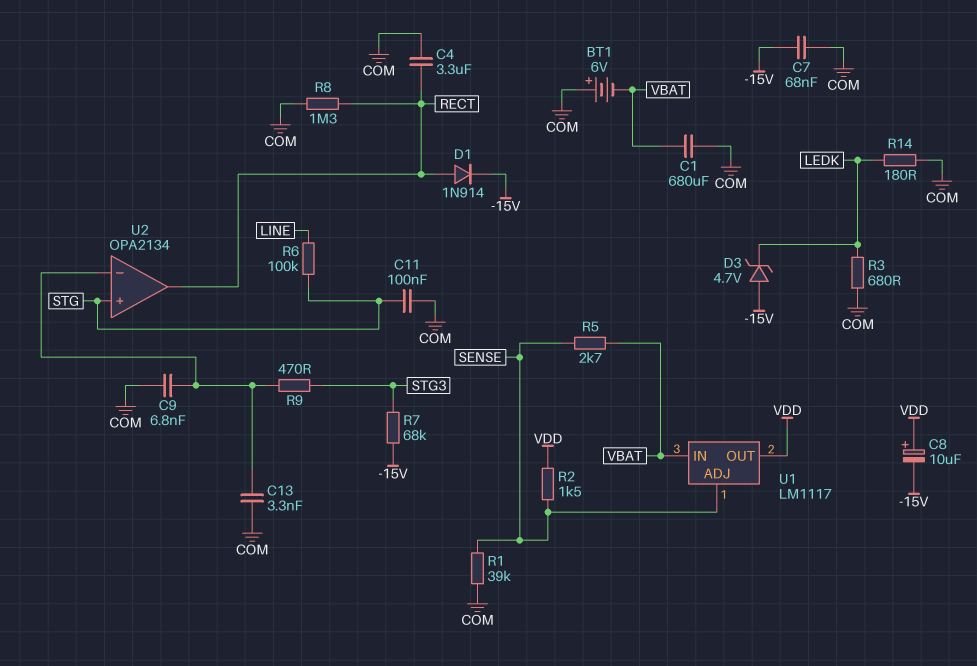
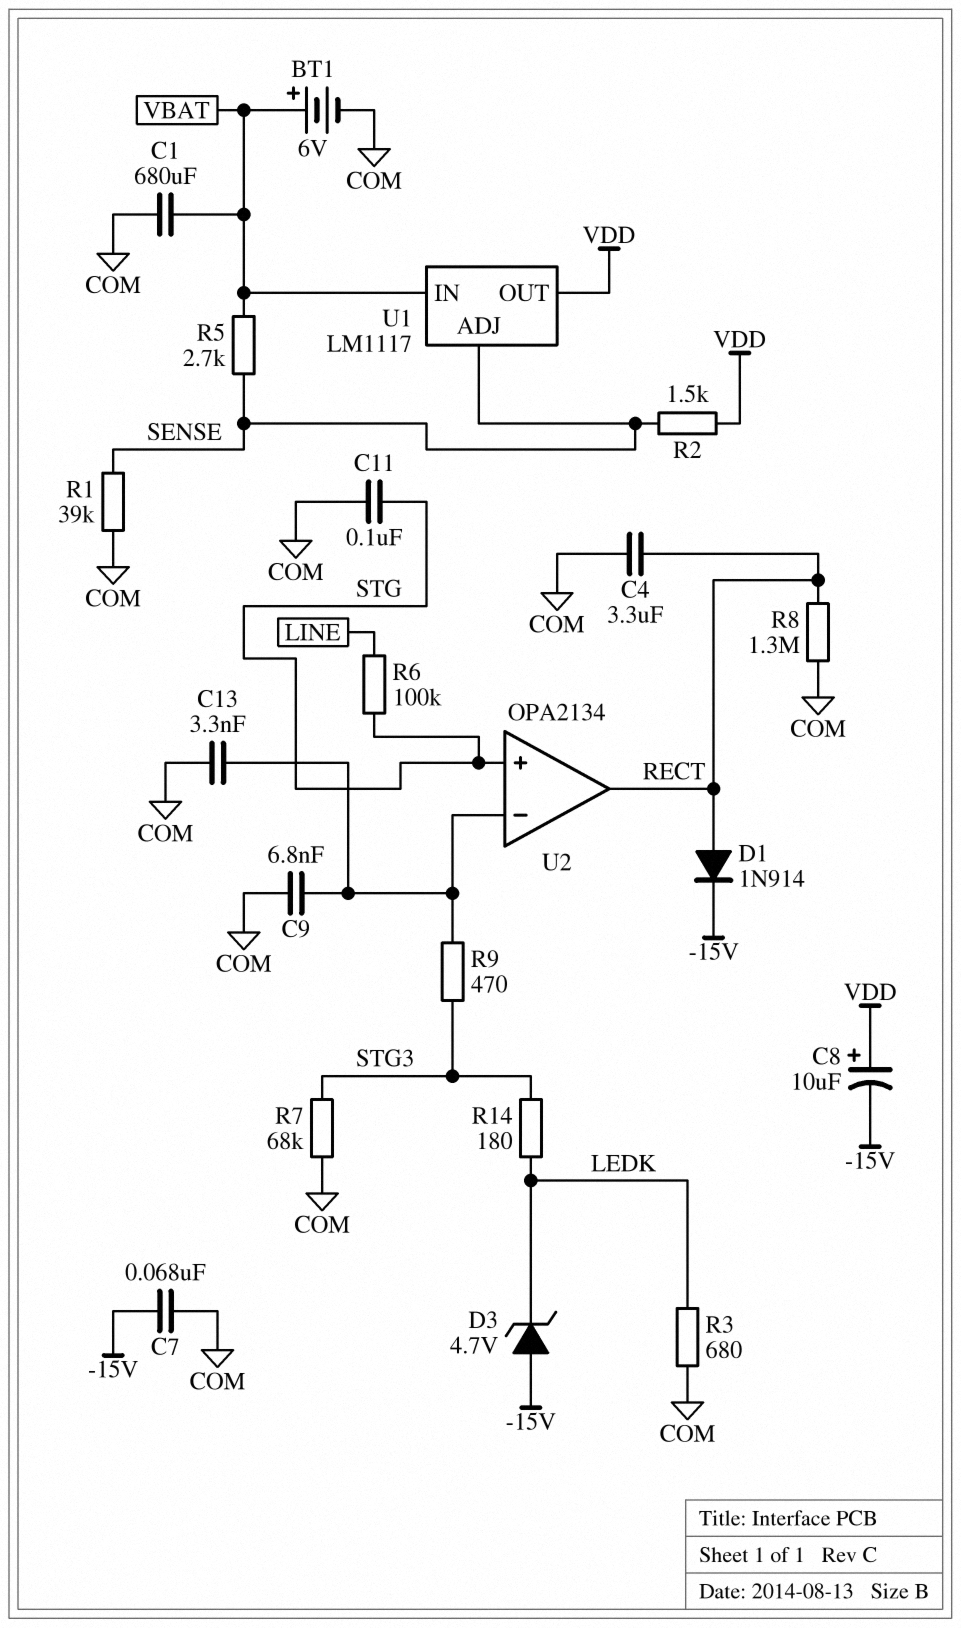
BT1: 6V (plus COM, minus VBAT) -> 6V (plus VBAT, minus COM)
R7: 68k (-15V, STG3) -> 68k (COM, STG3)
R14: 180 (COM, LEDK) -> 180 (LEDK, STG3)

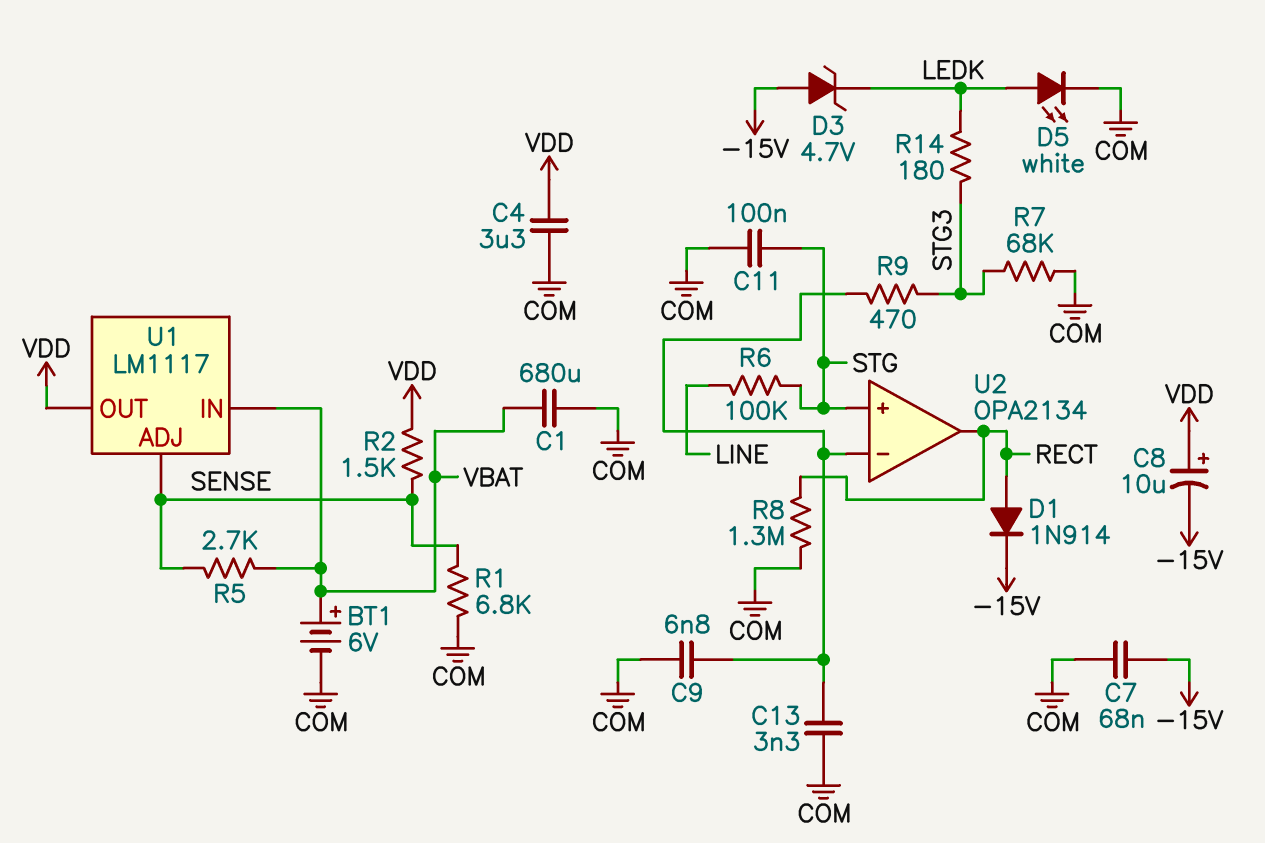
C4: 3.3uF (COM, RECT) -> 3.3uF (COM, VDD)
D5: none -> LED white (A LEDK, K COM)
R1: 39k (COM, SENSE) -> 6.8k (COM, SENSE)
R3: 680 (COM, LEDK) -> none

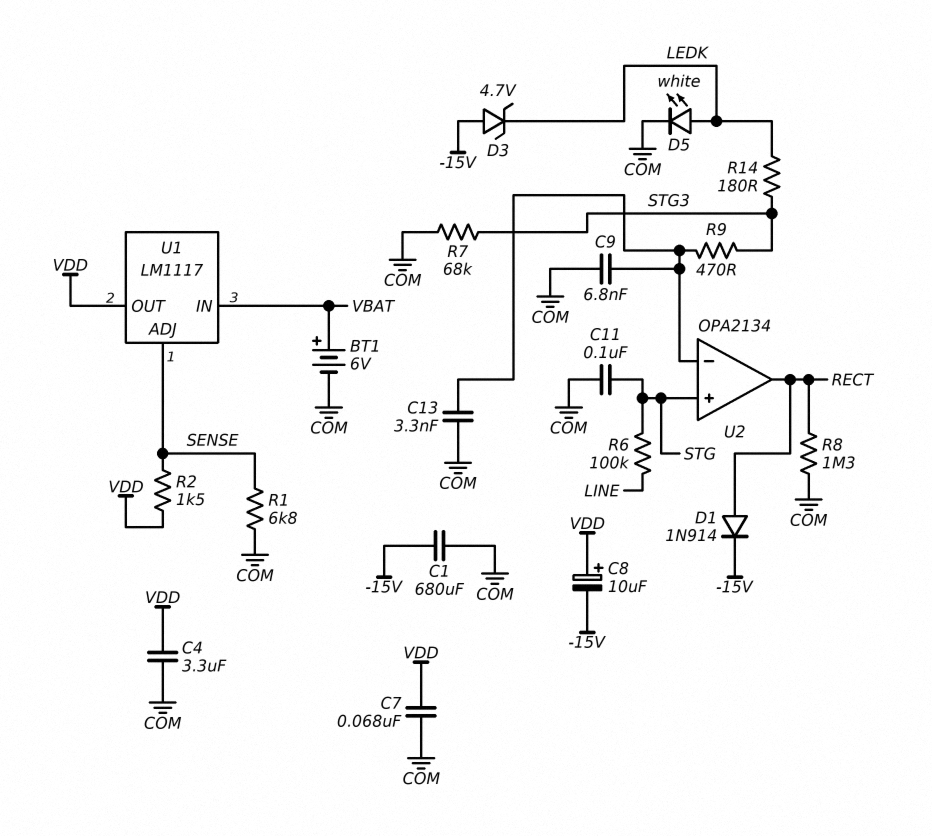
C1: 680uF (COM, VBAT) -> 680uF (-15V, COM)
C7: 68nF (-15V, COM) -> 68nF (COM, VDD)
R5: 2.7k (SENSE, VBAT) -> none

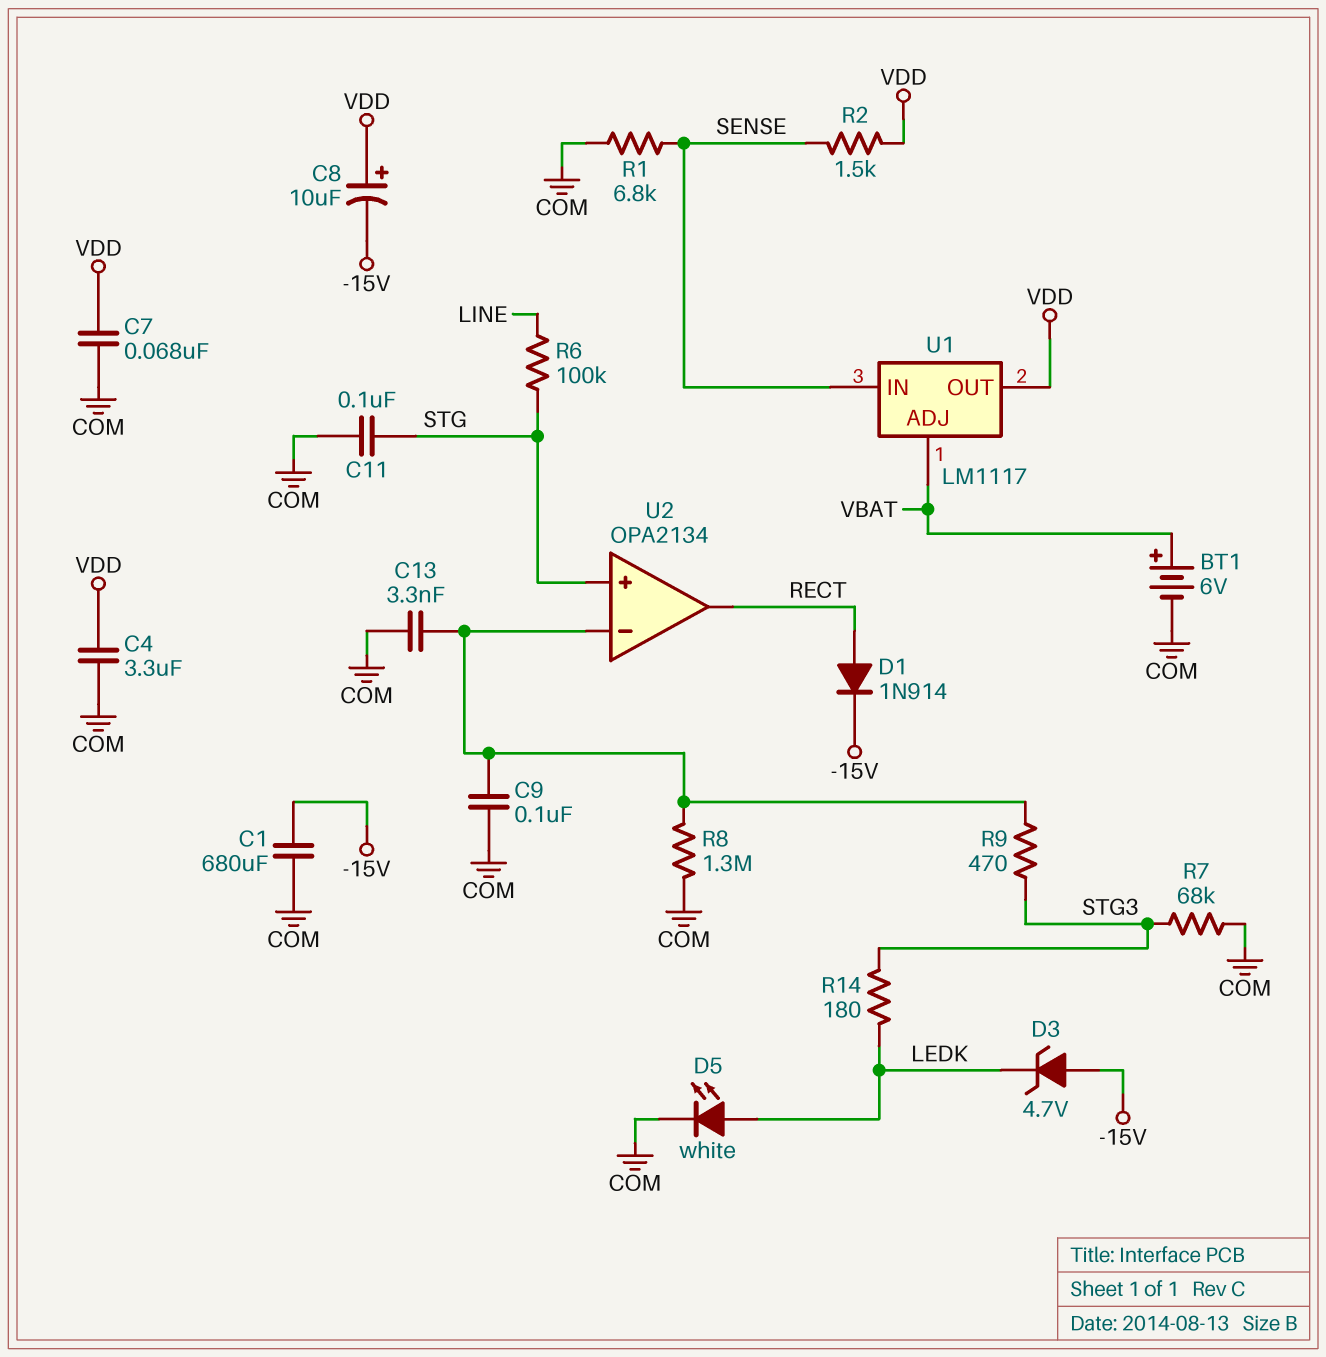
C9: 6.8nF (COM, U2/in-) -> 100nF (COM, U2/in-)
R8: 1.3M (COM, RECT) -> 1.3M (COM, U2/in-)
U1 pin ADJ: SENSE -> VBAT
U1 pin IN: VBAT -> SENSE

